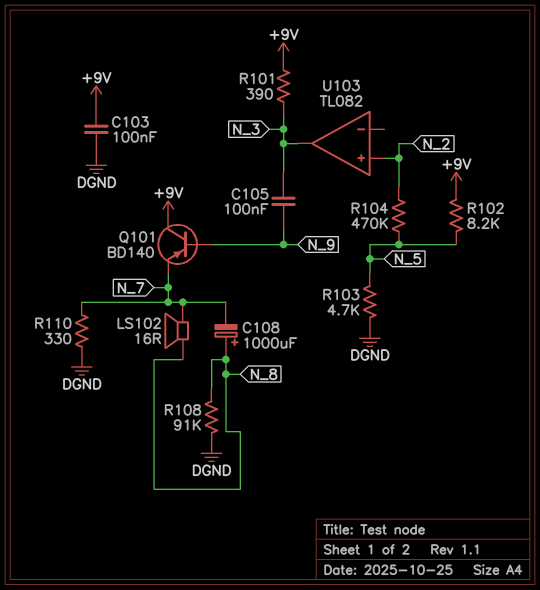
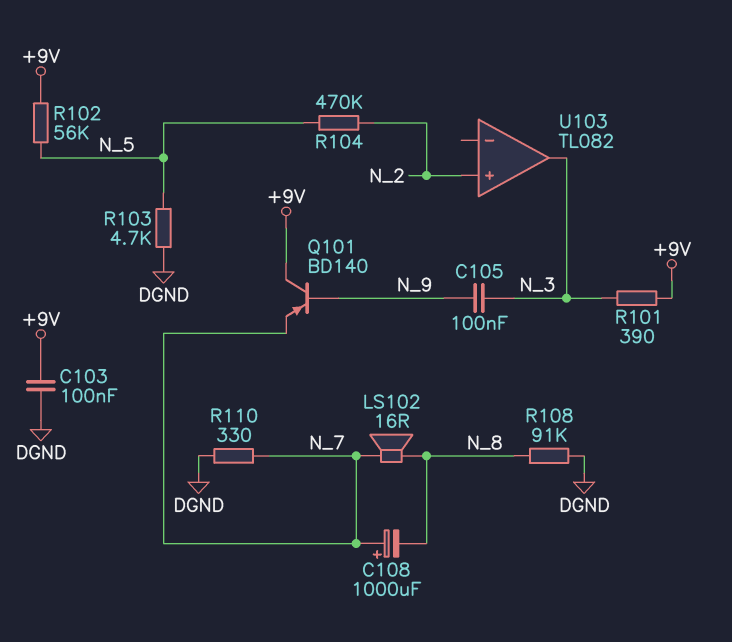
C108: 1000uF (plus N_8, minus N_7) -> 1000uF (plus N_7, minus N_8)
R102: 8.2k (+9V, N_5) -> 56k (+9V, N_5)

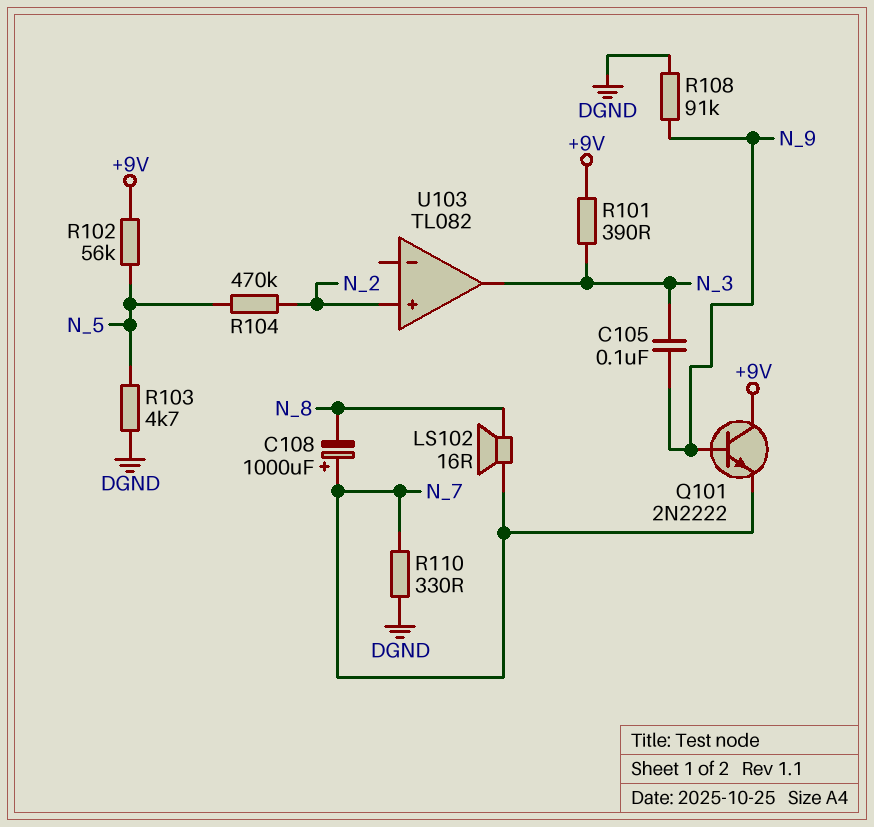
C103: 100nF (+9V, DGND) -> none
Q101: PNP BD140 (B N_9, C +9V, E N_7) -> NPN 2N2222 (B N_9, C +9V, E N_7)
R108: 91k (DGND, N_8) -> 91k (DGND, N_9)

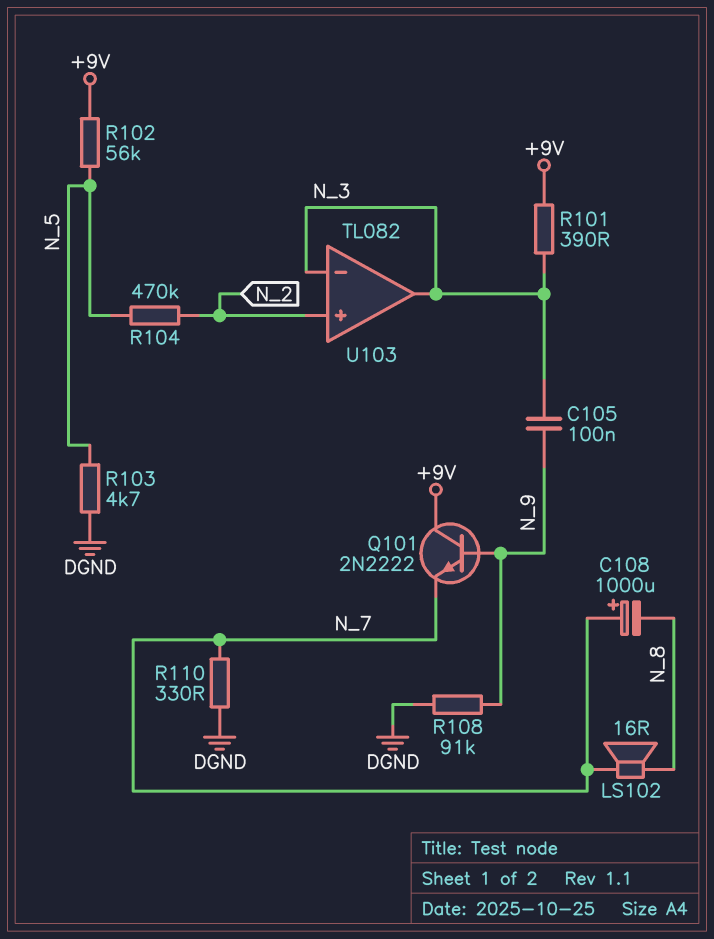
U103 pin in-: none -> N_3

